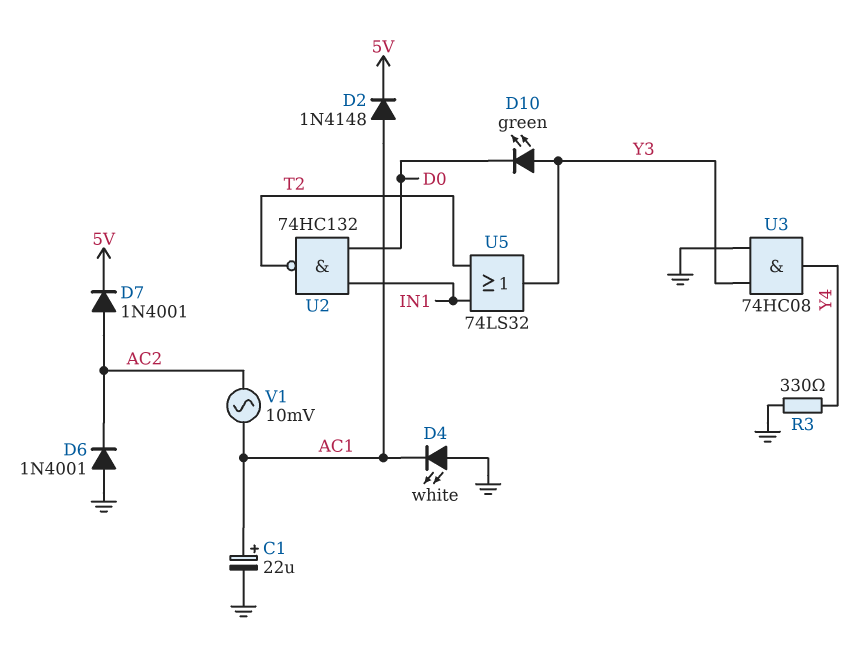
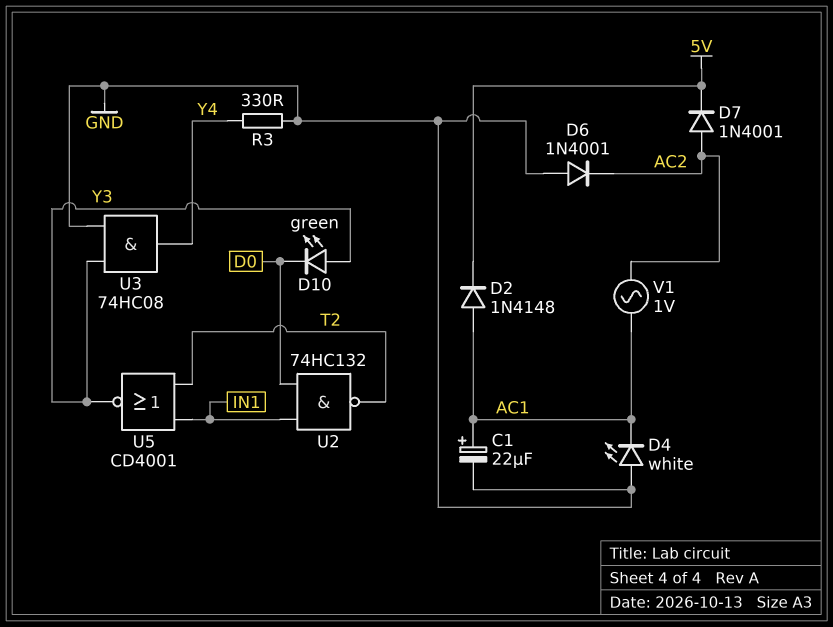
U5: OR 74LS32 (in IN1, in T2, out Y3) -> NOR CD4001 (in IN1, in T2, out Y3)
V1: AC 10mV (AC1, AC2) -> AC 1V (AC1, AC2)

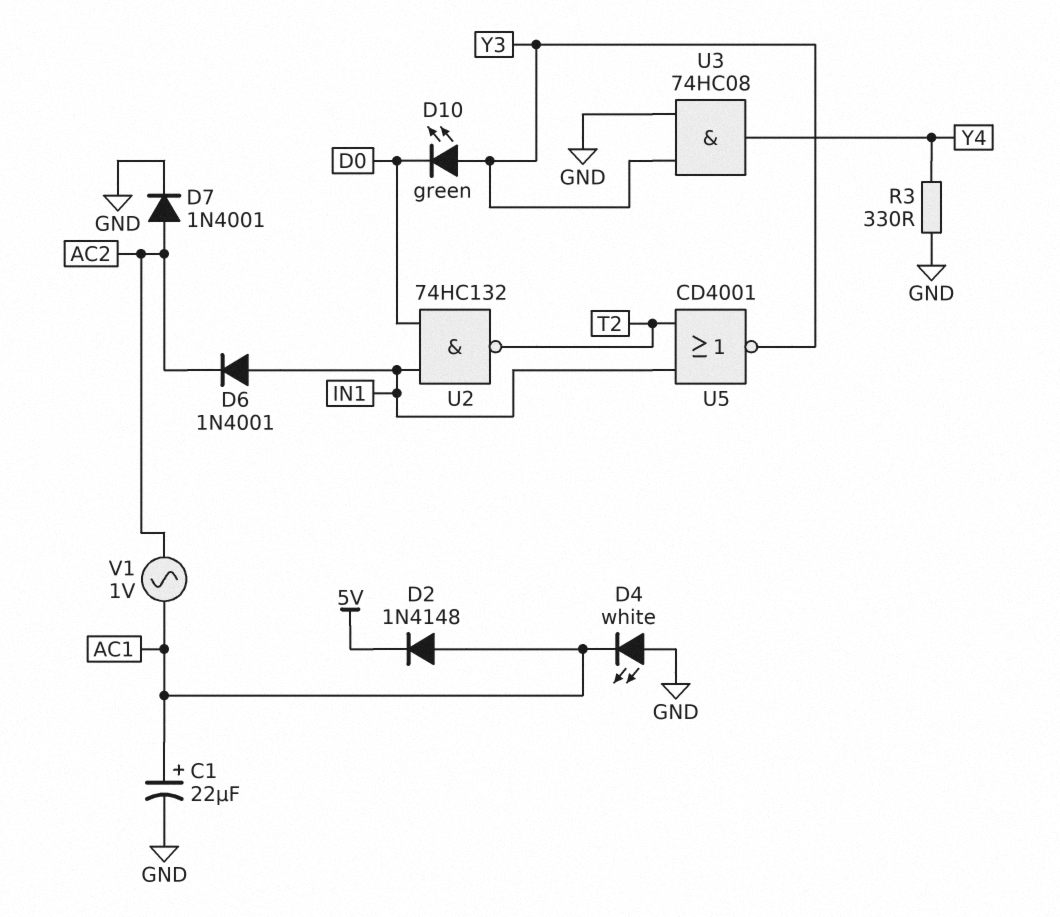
D6: diode 1N4001 (A GND, K AC2) -> diode 1N4001 (A IN1, K AC2)
D7: diode 1N4001 (A AC2, K 5V) -> diode 1N4001 (A AC2, K GND)

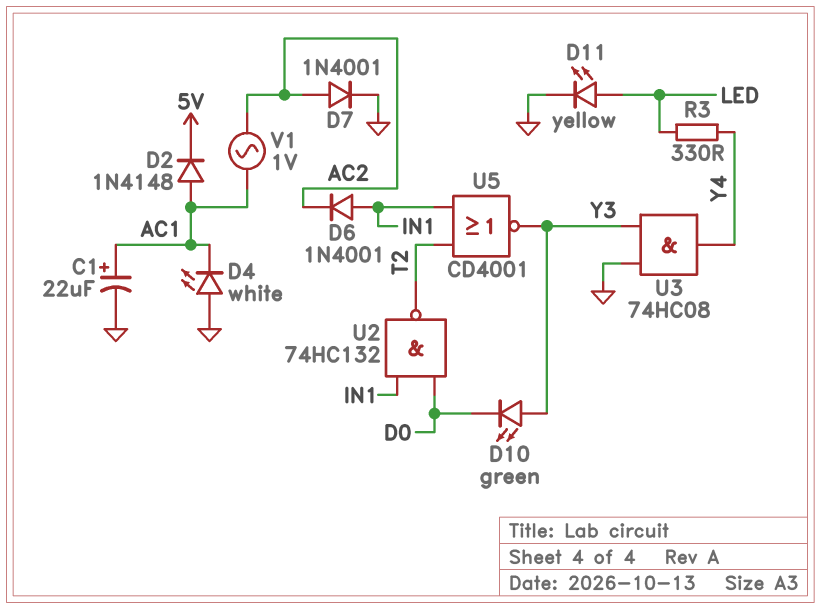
D11: none -> LED yellow (A LED, K GND)
R3: 330 (GND, Y4) -> 330 (LED, Y4)

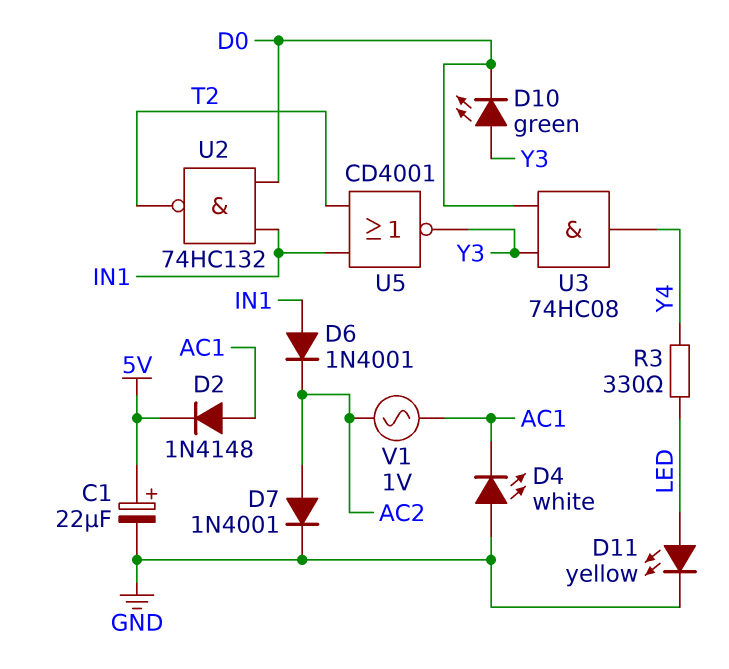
C1: 22uF (plus AC1, minus GND) -> 22uF (plus 5V, minus GND)
U3: AND 74HC08 (in GND, in Y3, out Y4) -> AND 74HC08 (in D0, in Y3, out Y4)

